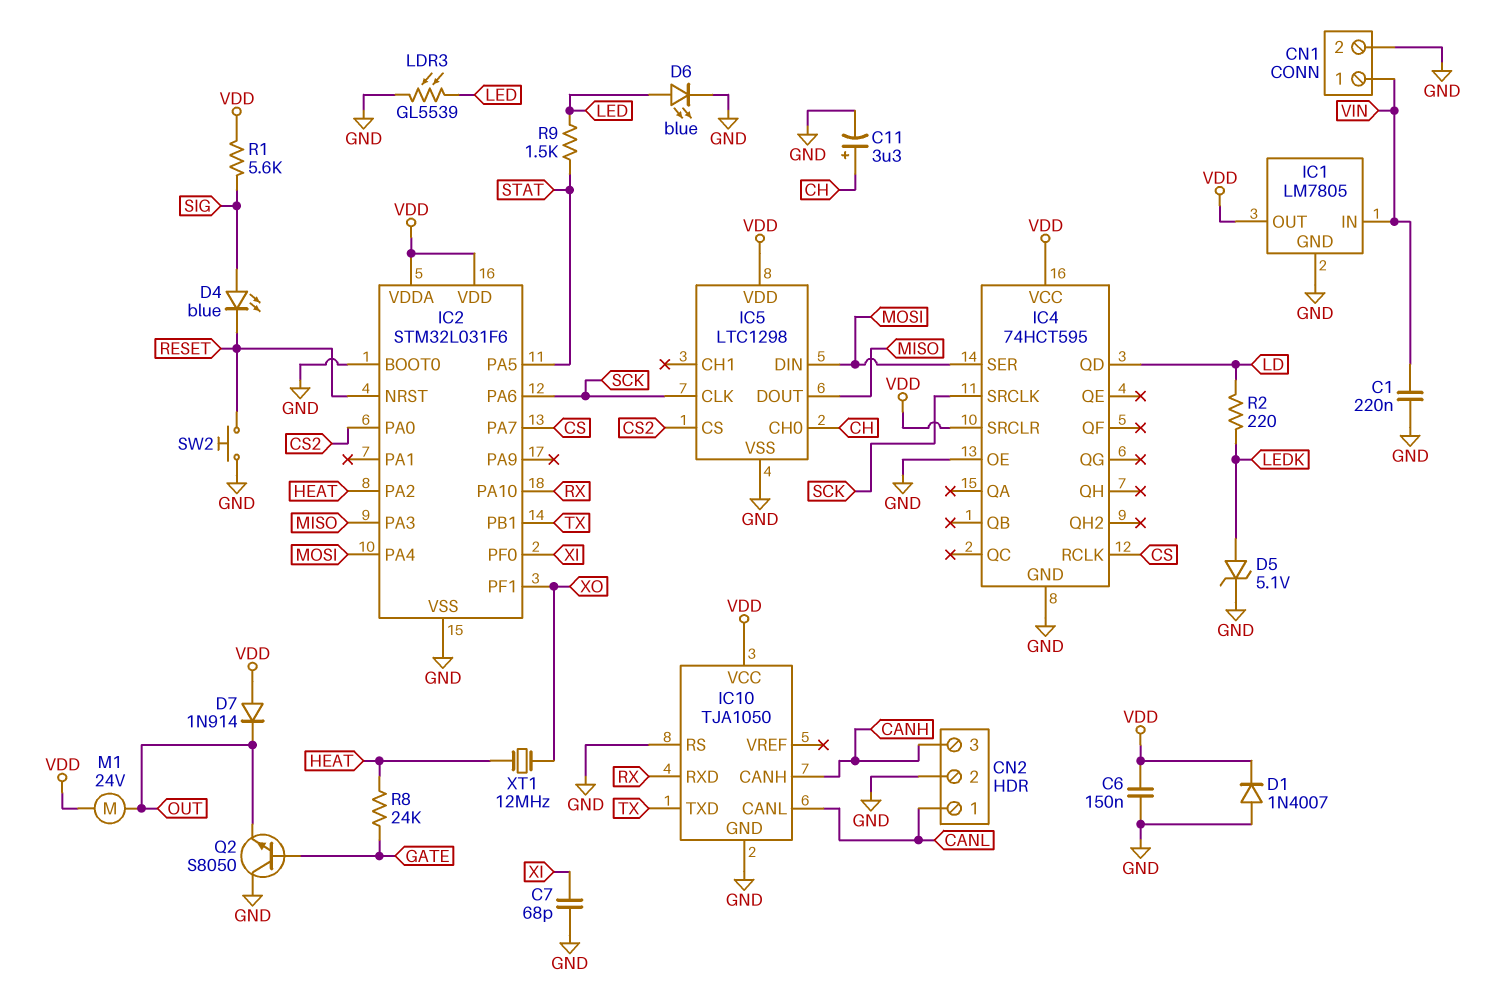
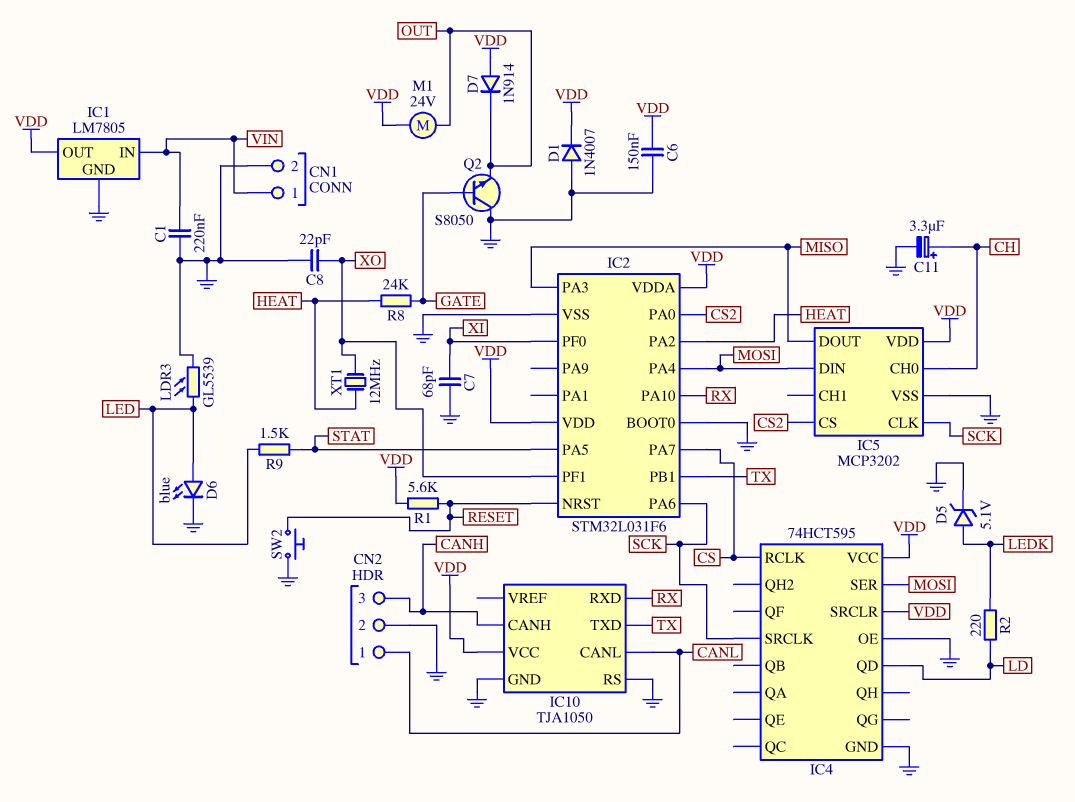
C8: none -> 22pF (GND, XO)
D4: LED blue (A SIG, K RESET) -> none
IC5: LTC1298 -> MCP3202
R1: 5.6k (SIG, VDD) -> 5.6k (RESET, VDD)

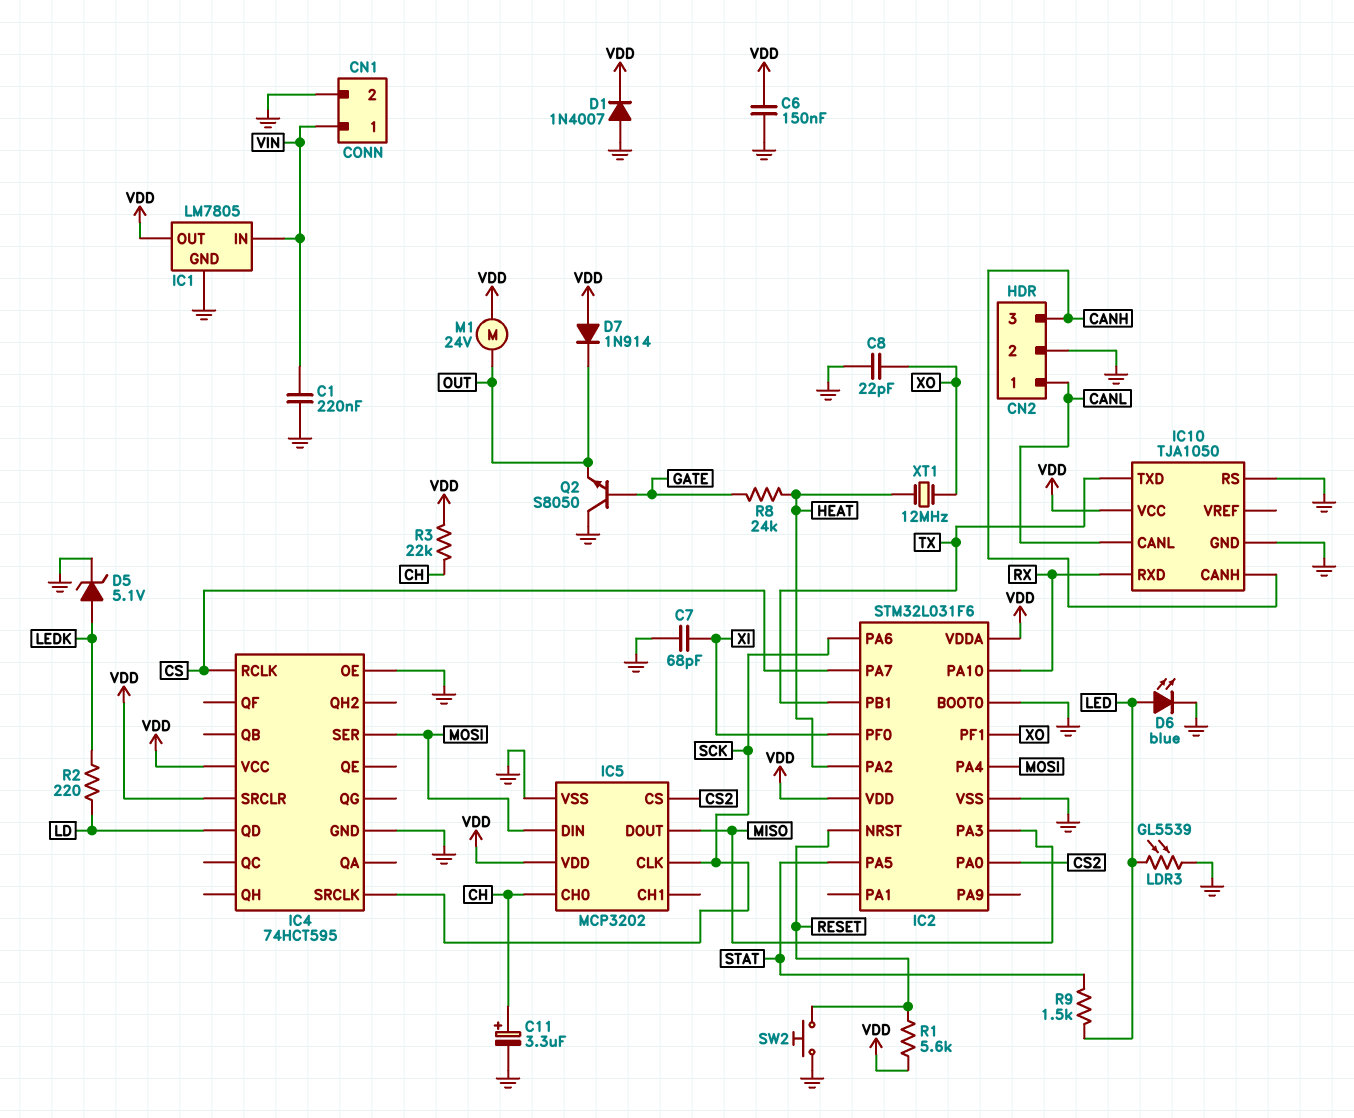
R3: none -> 22k (CH, VDD)

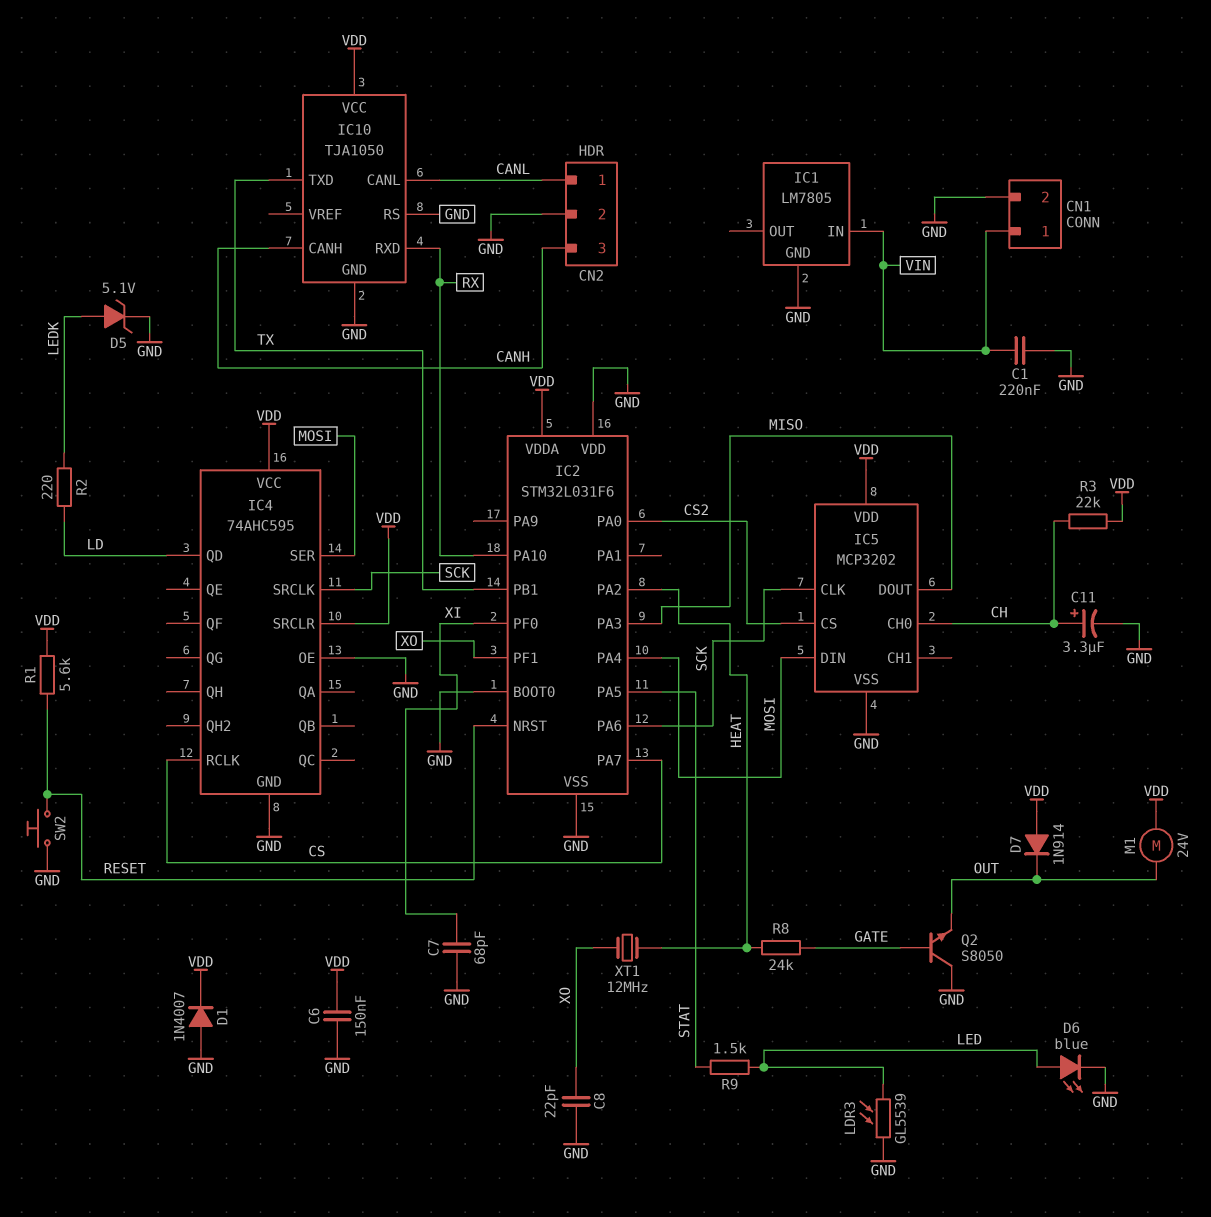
IC1 pin OUT: VDD -> none
IC2 pin VDD: VDD -> GND
IC4: 74HCT595 -> 74AHC595

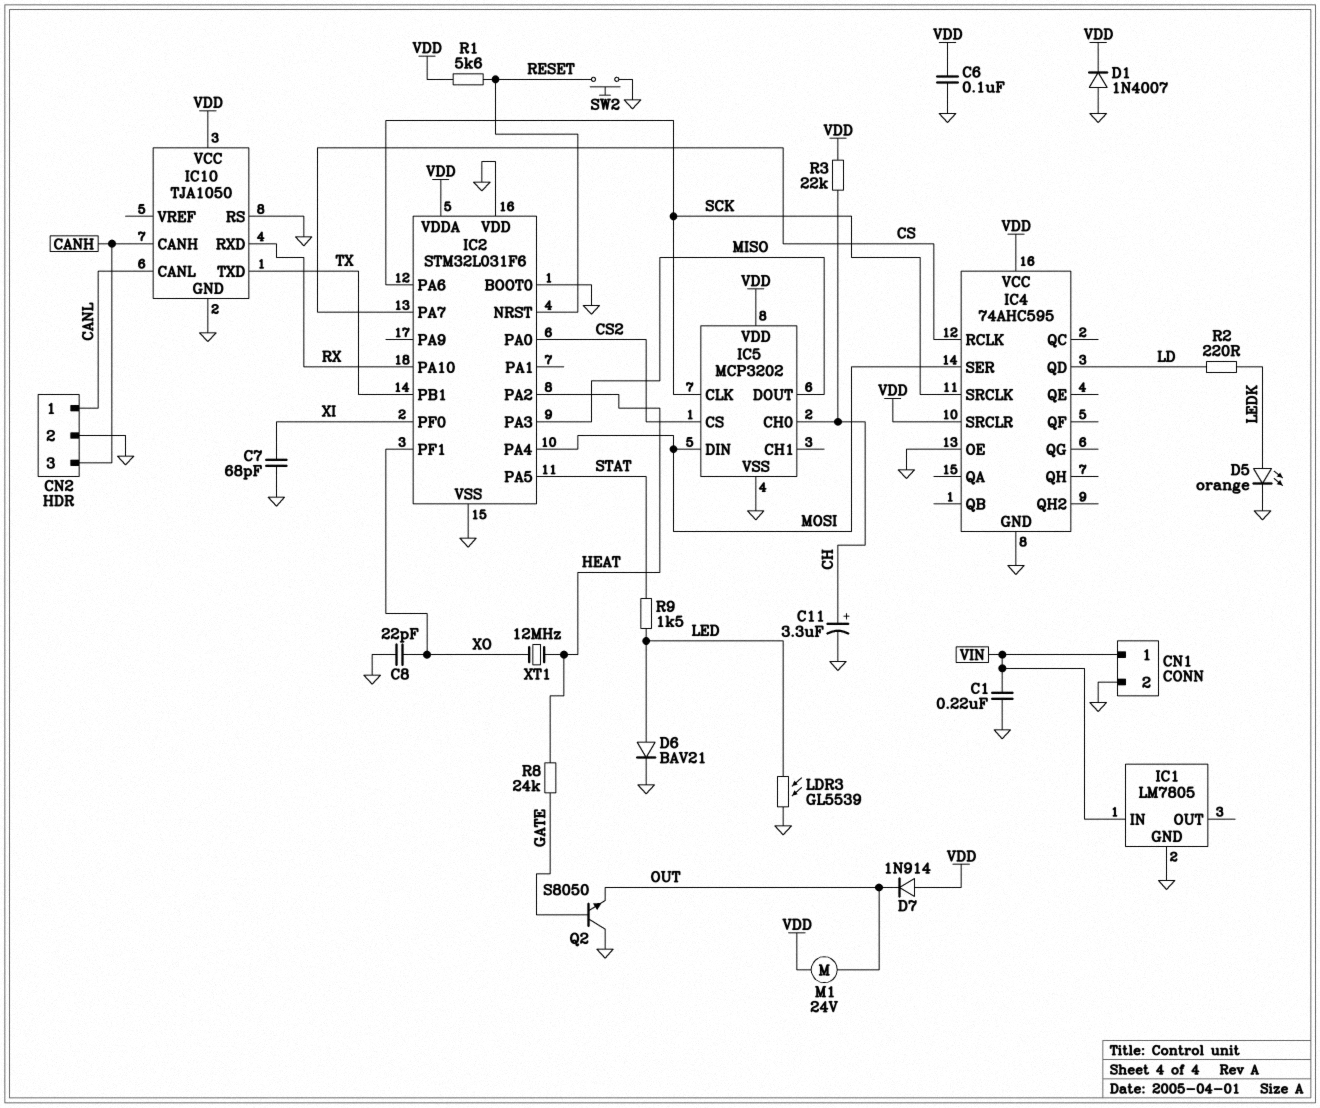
C6: 150nF (GND, VDD) -> 100nF (GND, VDD)
D5: zener 5.1V (A LEDK, K GND) -> LED orange (A LEDK, K GND)
D6: LED blue (A LED, K GND) -> diode BAV21 (A LED, K GND)

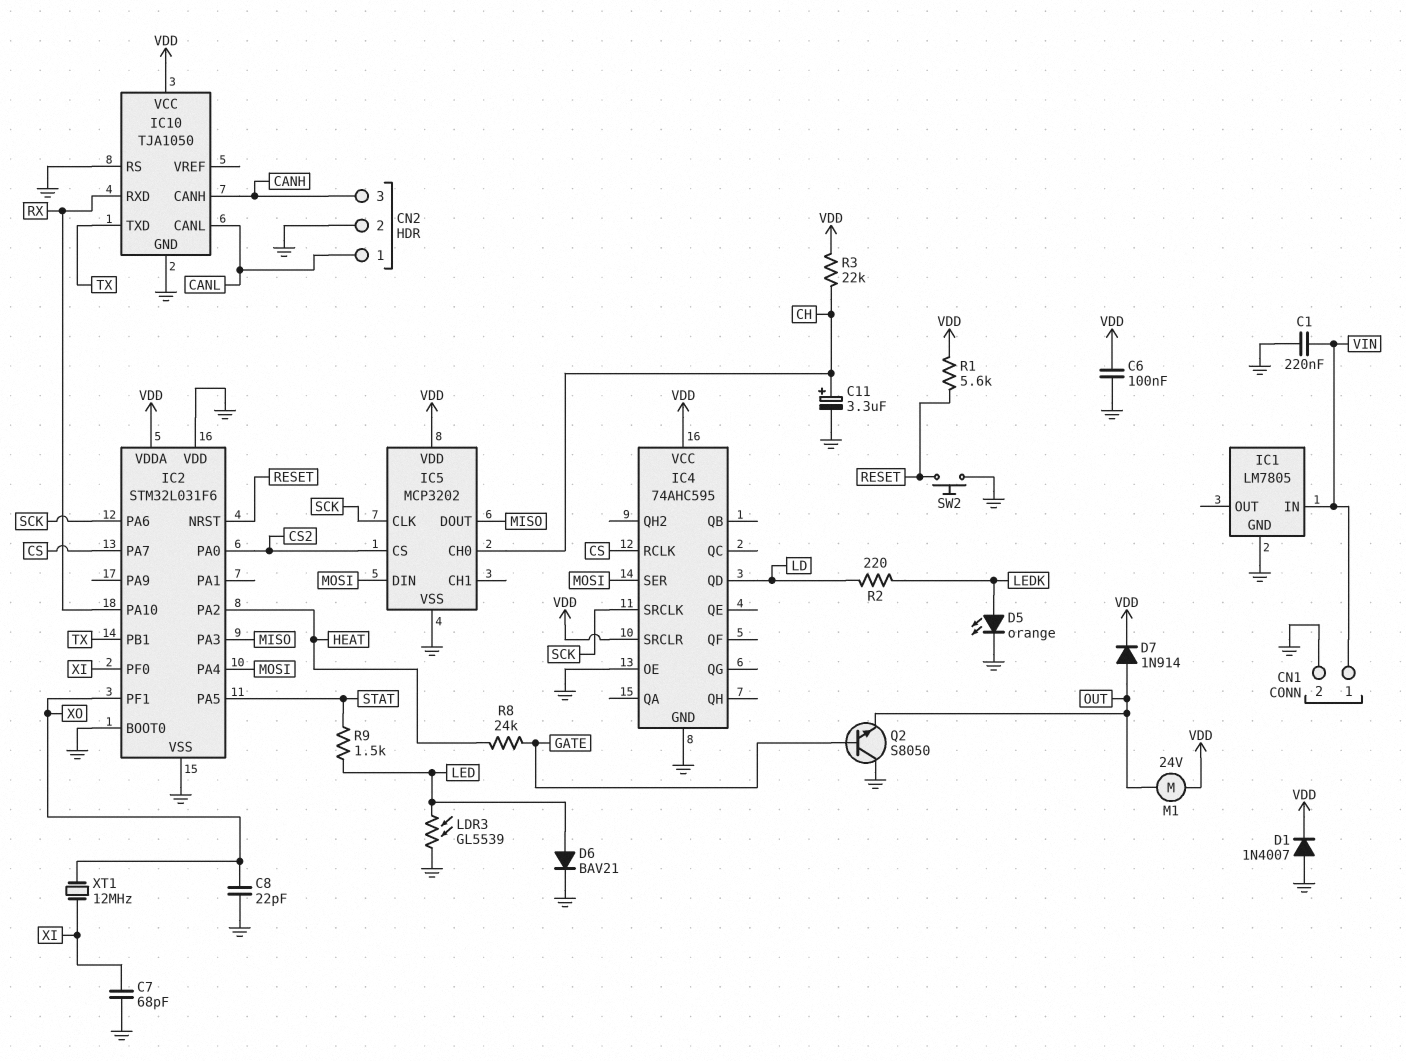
D7: diode 1N914 (A VDD, K OUT) -> diode 1N914 (A OUT, K VDD)
XT1: 12MHz (HEAT, XO) -> 12MHz (XI, XO)

